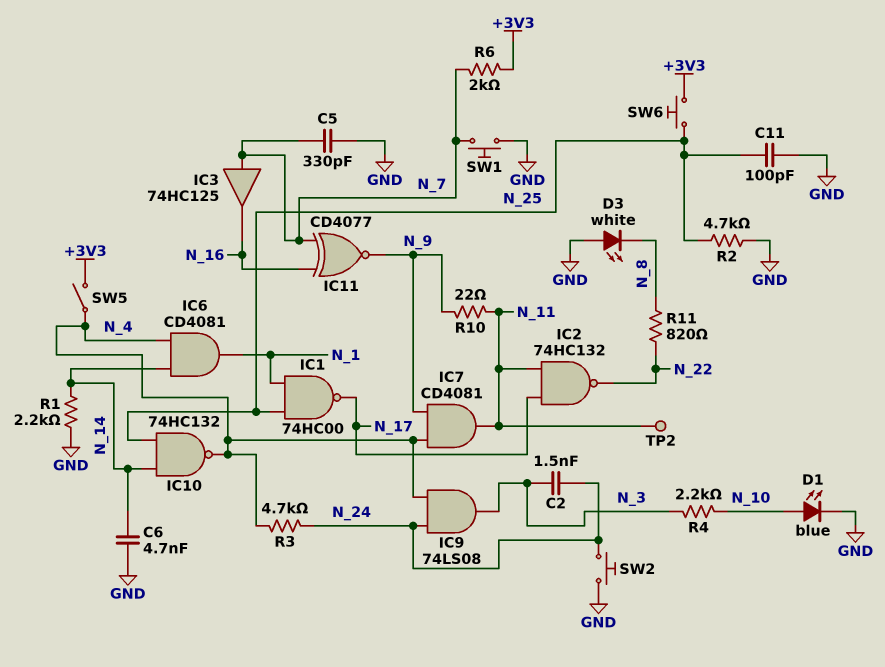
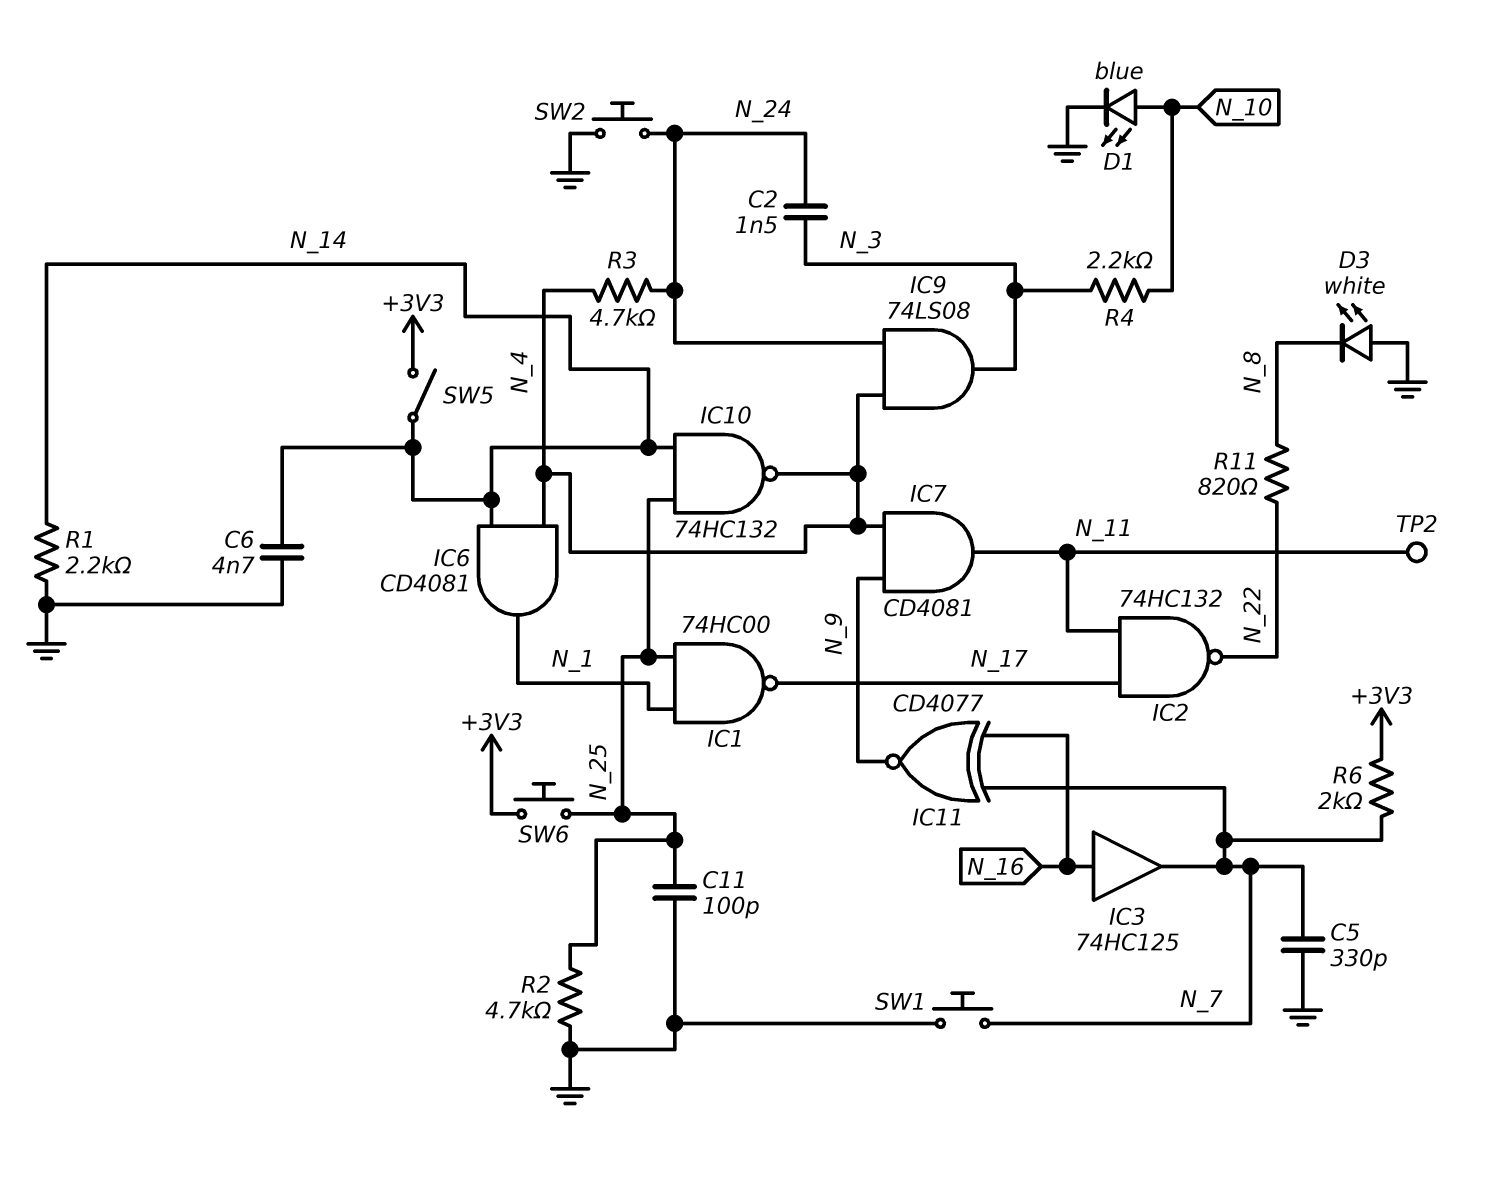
IC3: buffer 74HC125 (in N_7, out N_16) -> buffer 74HC125 (in N_16, out N_7)
R10: 22 (N_9, N_11) -> none
SW5: switch (+3V3, N_4) -> switch (+3V3, N_14)

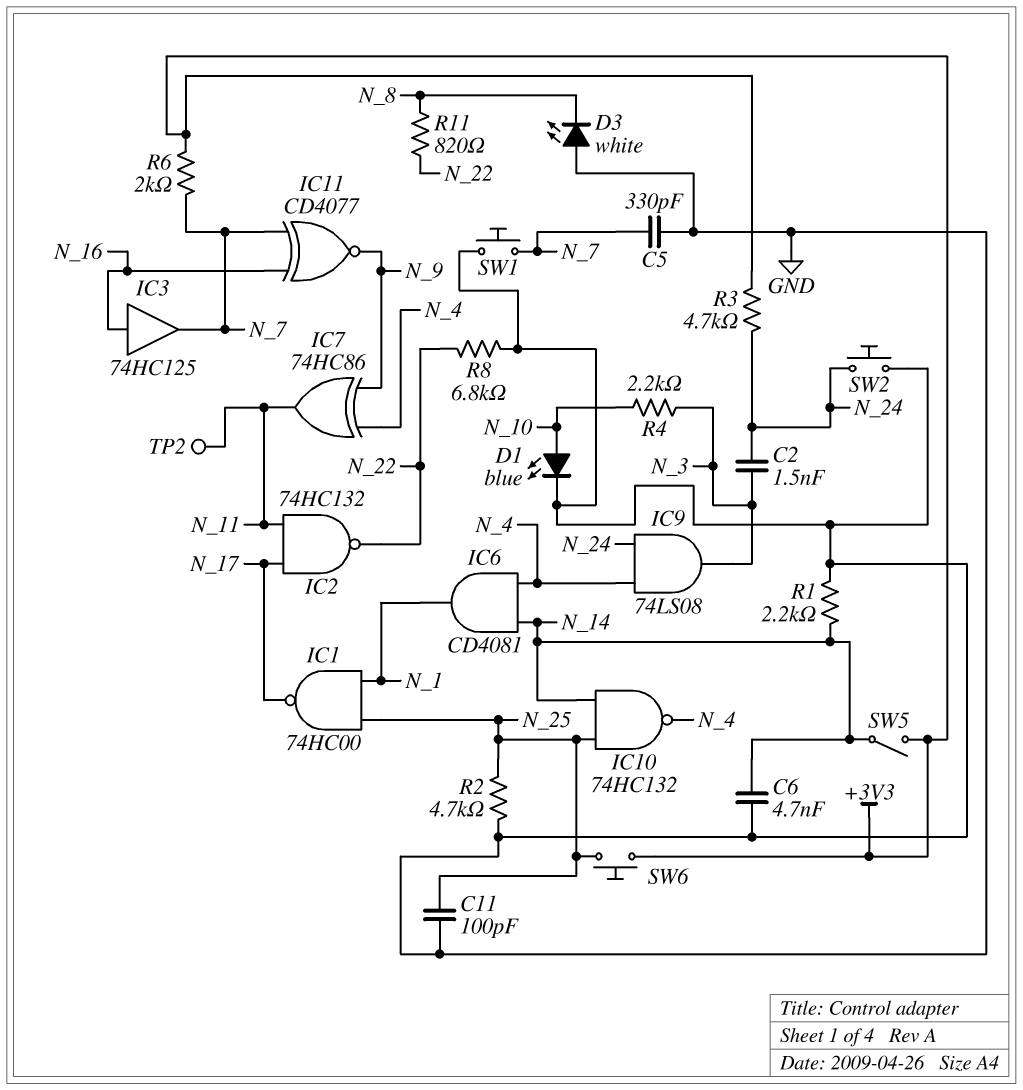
IC7: AND CD4081 (in N_4, in N_9, out N_11) -> XOR 74HC86 (in N_4, in N_9, out N_11)
R3: 4.7k (N_4, N_24) -> 4.7k (+3V3, N_24)
R8: none -> 6.8k (GND, N_22)

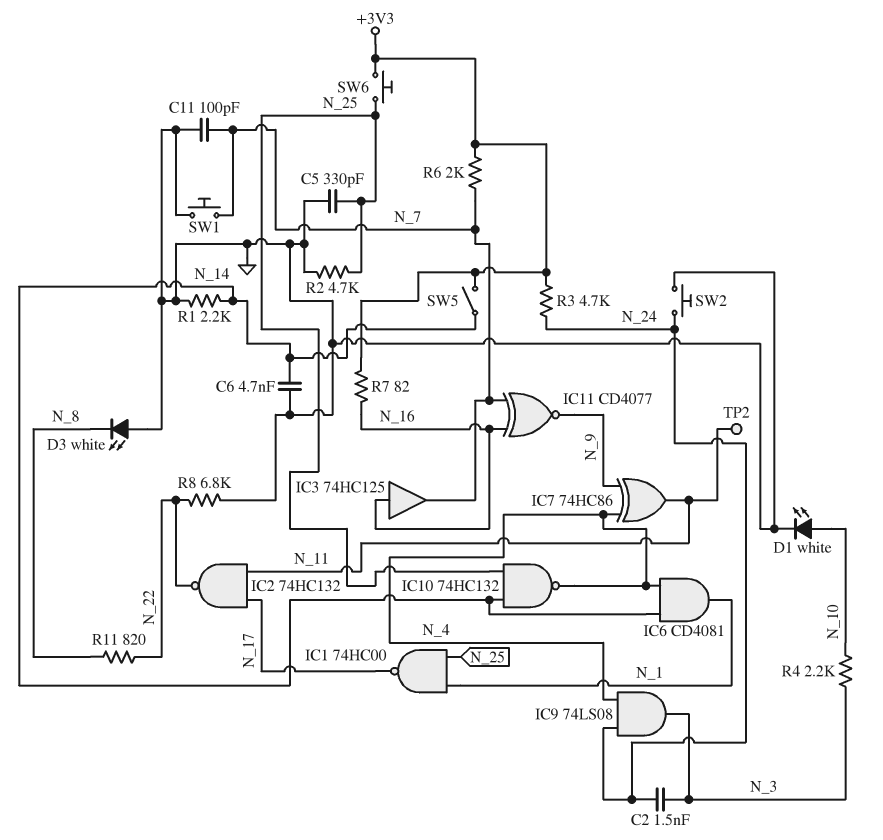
C5: 330pF (GND, N_7) -> 330pF (GND, N_25)
C11: 100pF (GND, N_25) -> 100pF (GND, N_7)
D1: LED blue (A N_10, K GND) -> LED white (A N_10, K GND)
R7: none -> 82 (+3V3, N_16)

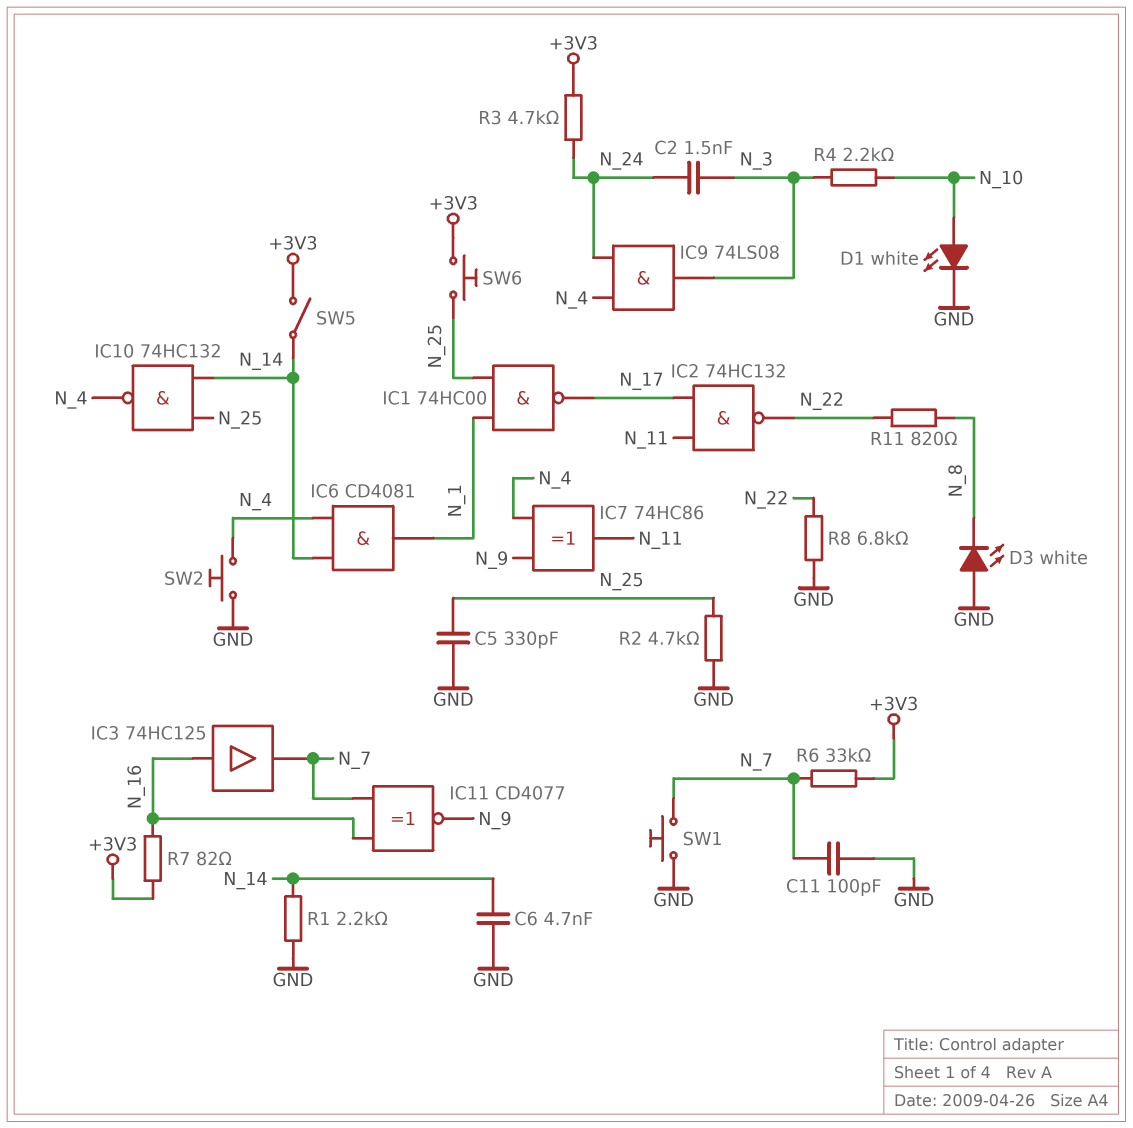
R6: 2k (+3V3, N_7) -> 33k (+3V3, N_7)
SW2: button (GND, N_24) -> button (GND, N_4)
TP2: test point (N_11) -> none

